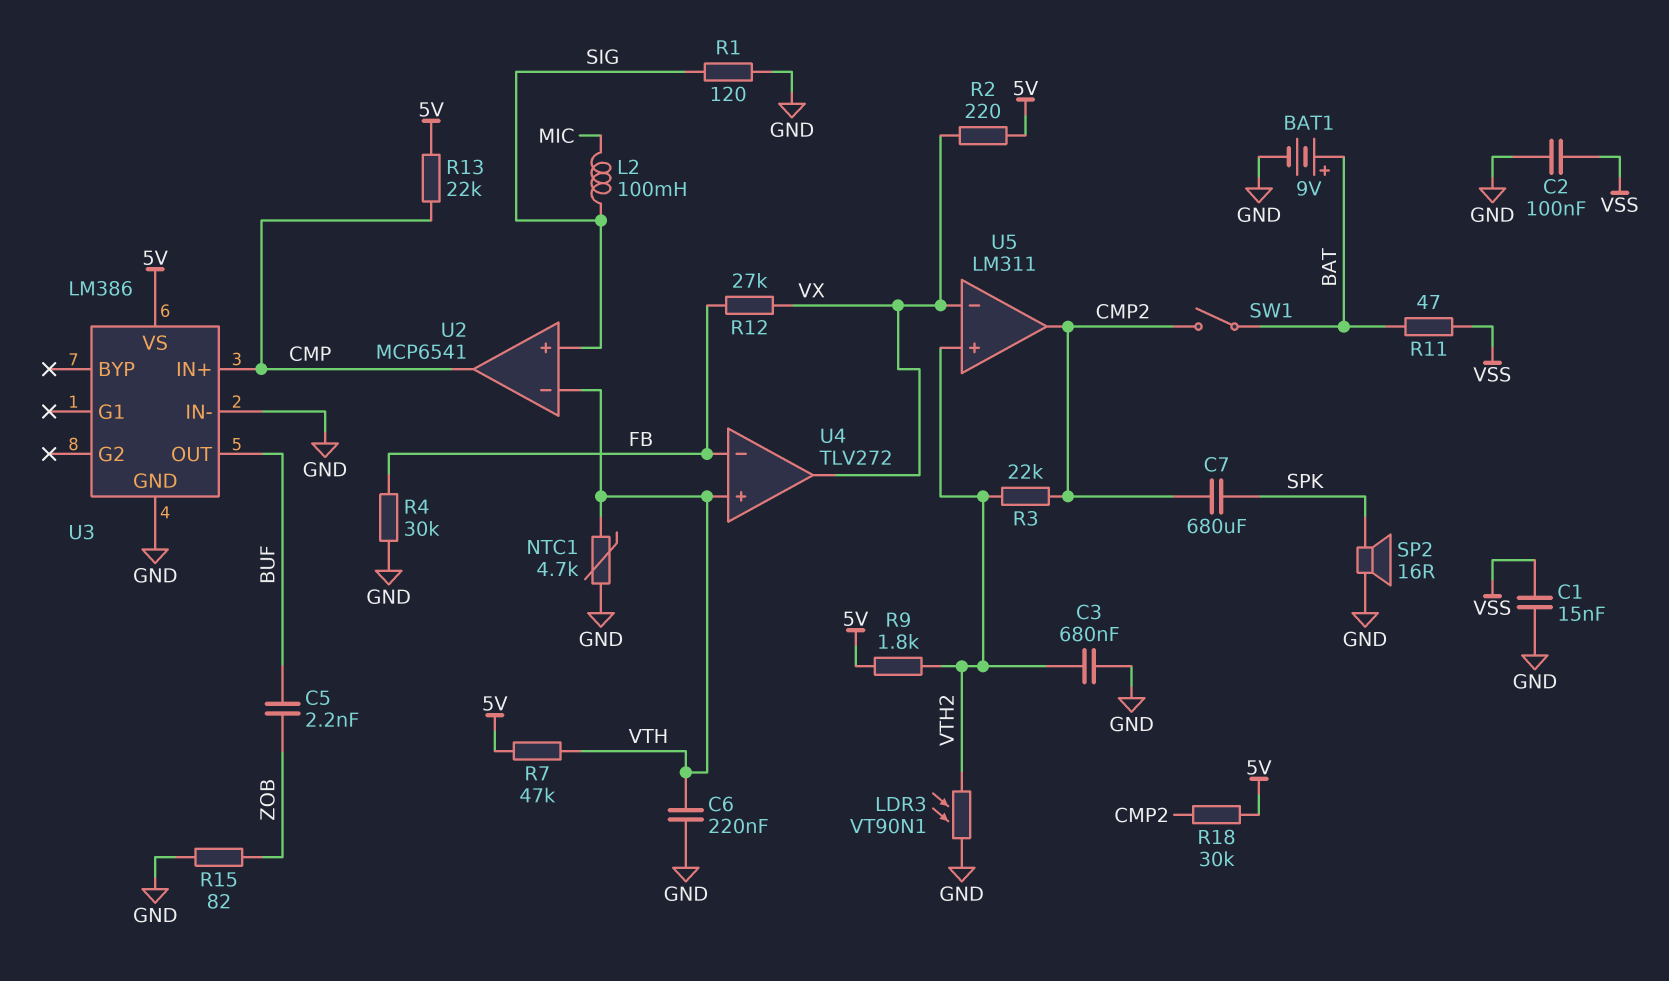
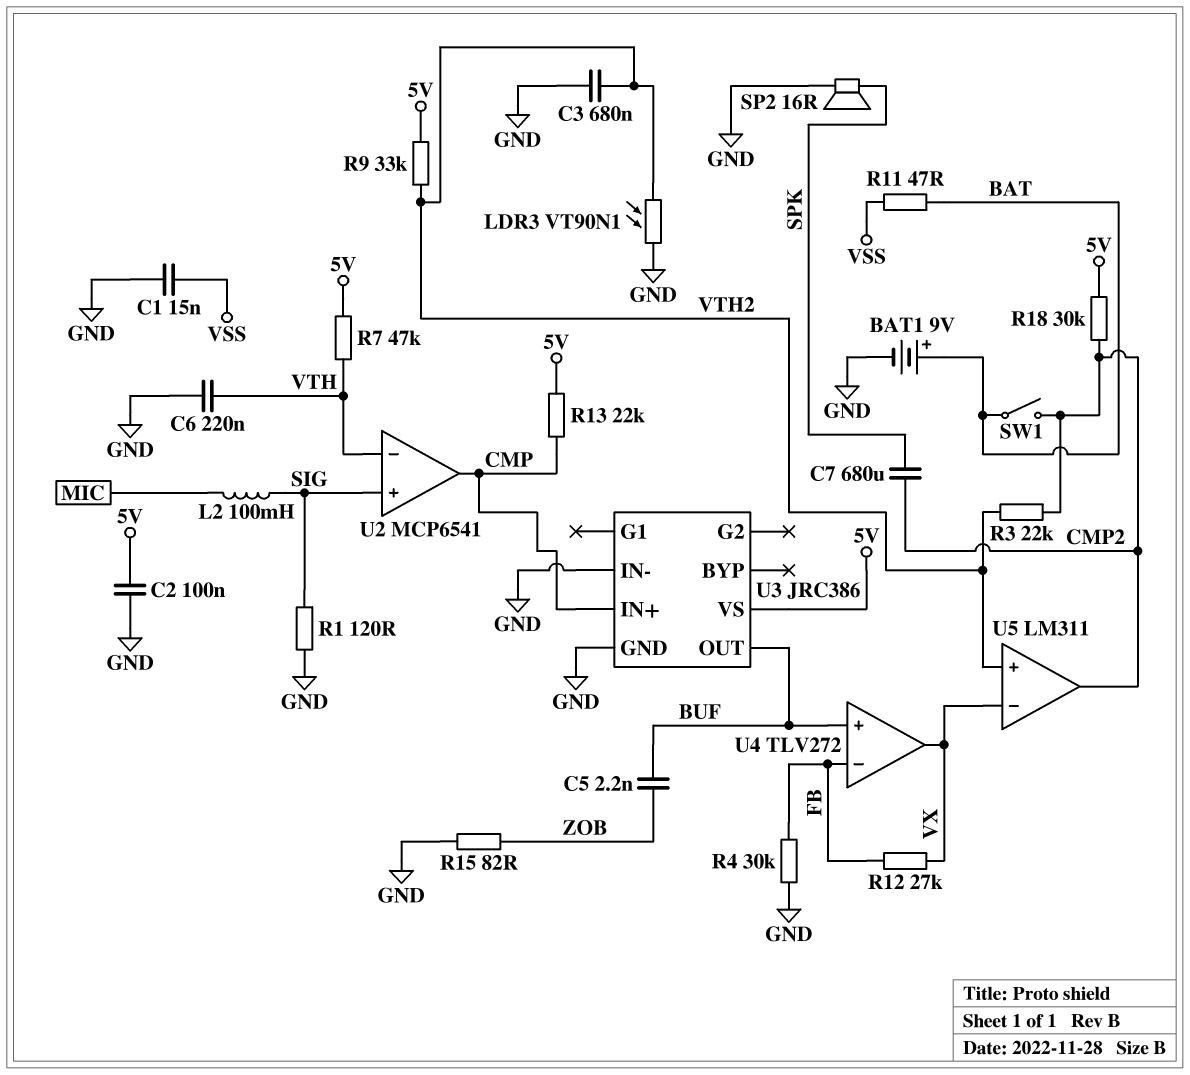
C2: 100nF (GND, VSS) -> 100nF (5V, GND)
NTC1: 4.7k (GND, VTH) -> none
R2: 220 (5V, VX) -> none
R9: 1.8k (5V, VTH2) -> 33k (5V, VTH2)
U3: LM386 -> JRC386
U4 pin in+: VTH -> BUF

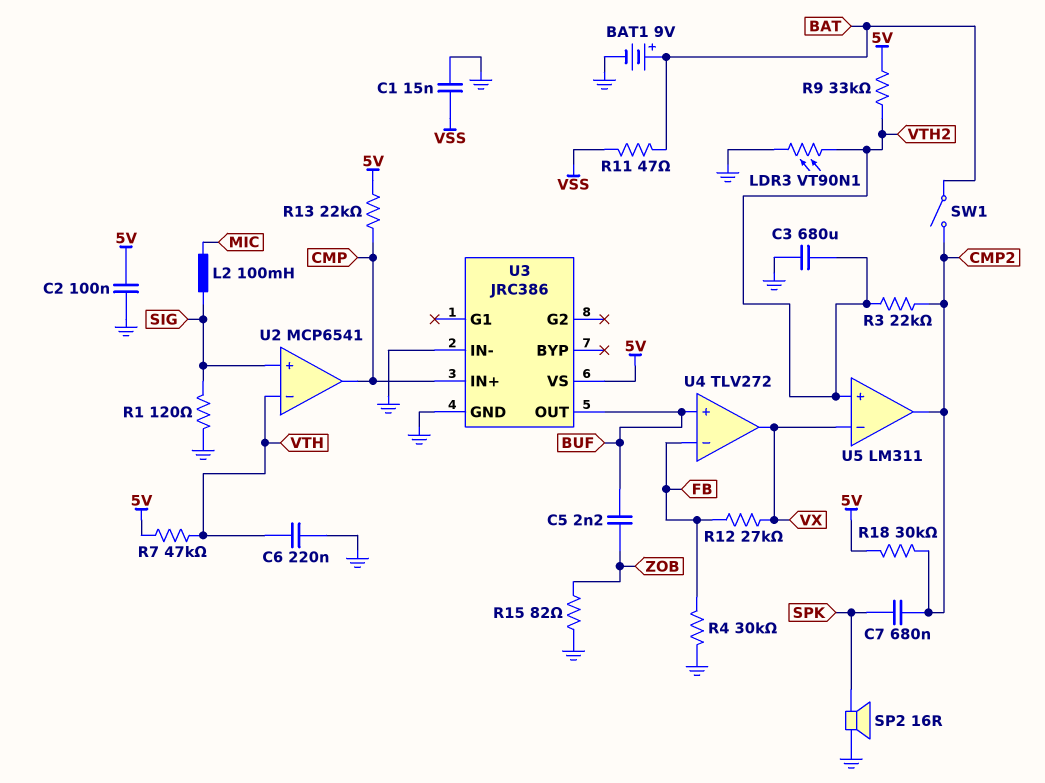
C3: 680nF (GND, VTH2) -> 680uF (GND, VTH2)
C7: 680uF (CMP2, SPK) -> 680nF (CMP2, SPK)

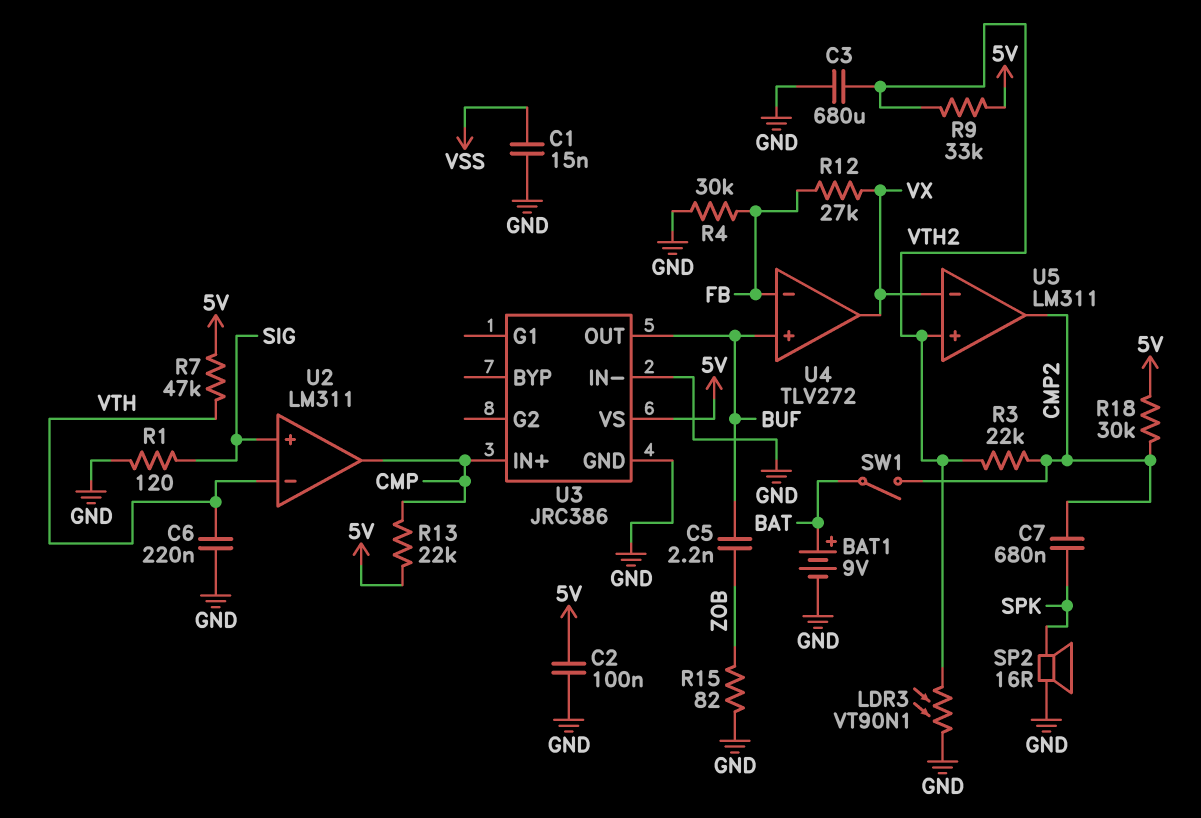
L2: 100mH (MIC, SIG) -> none
R11: 47 (BAT, VSS) -> none
U2: MCP6541 -> LM311

